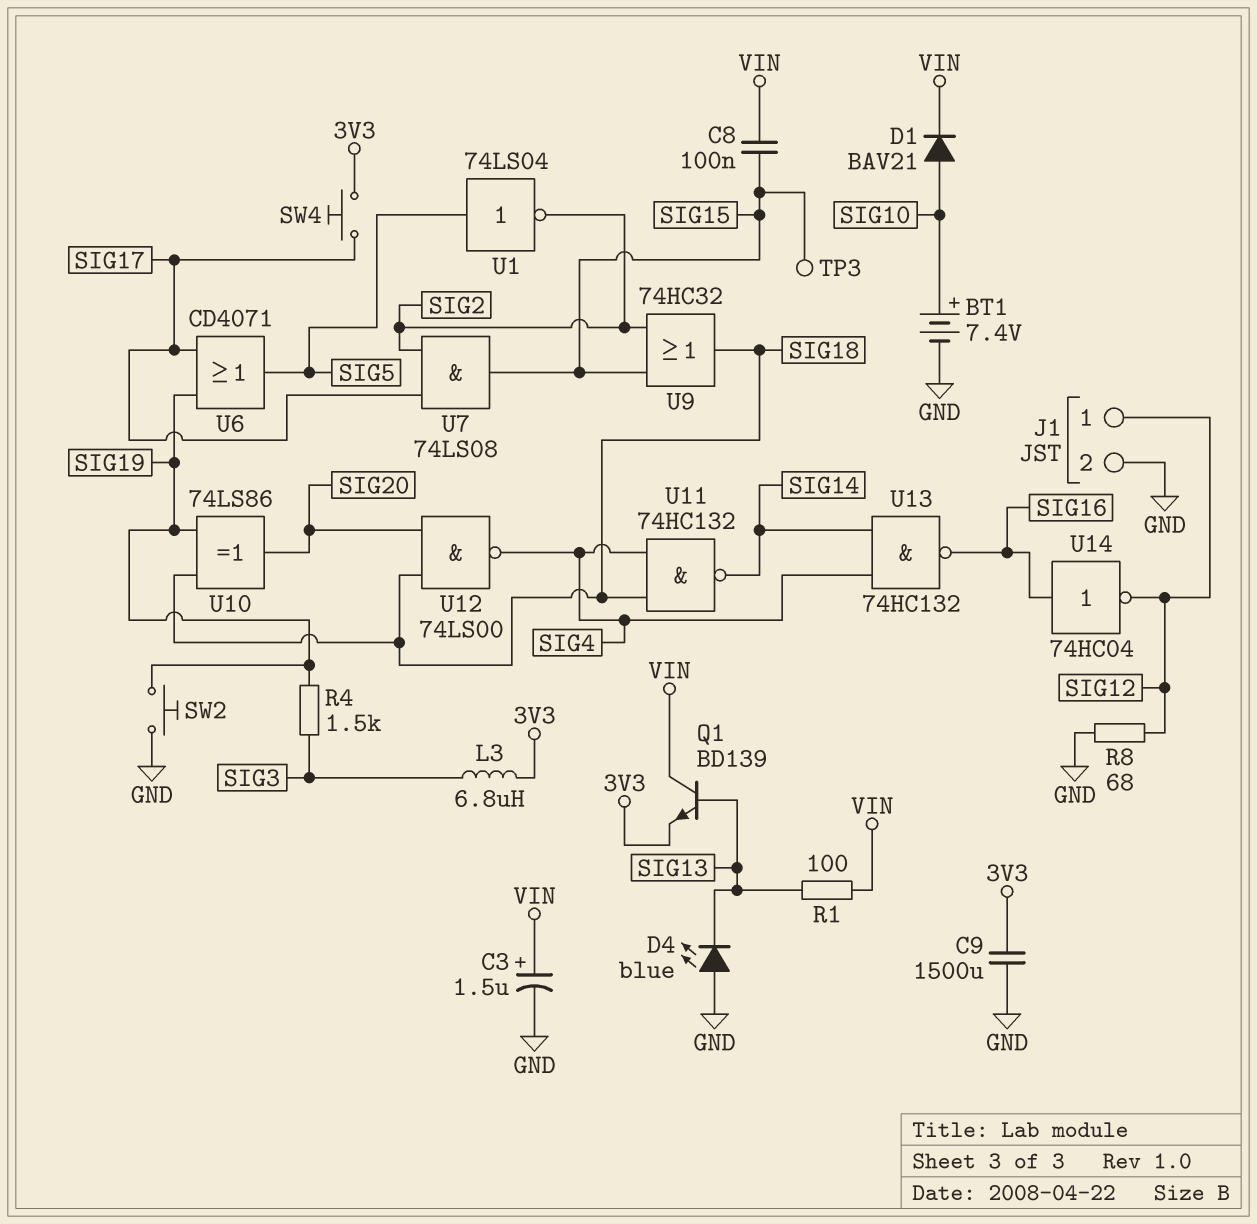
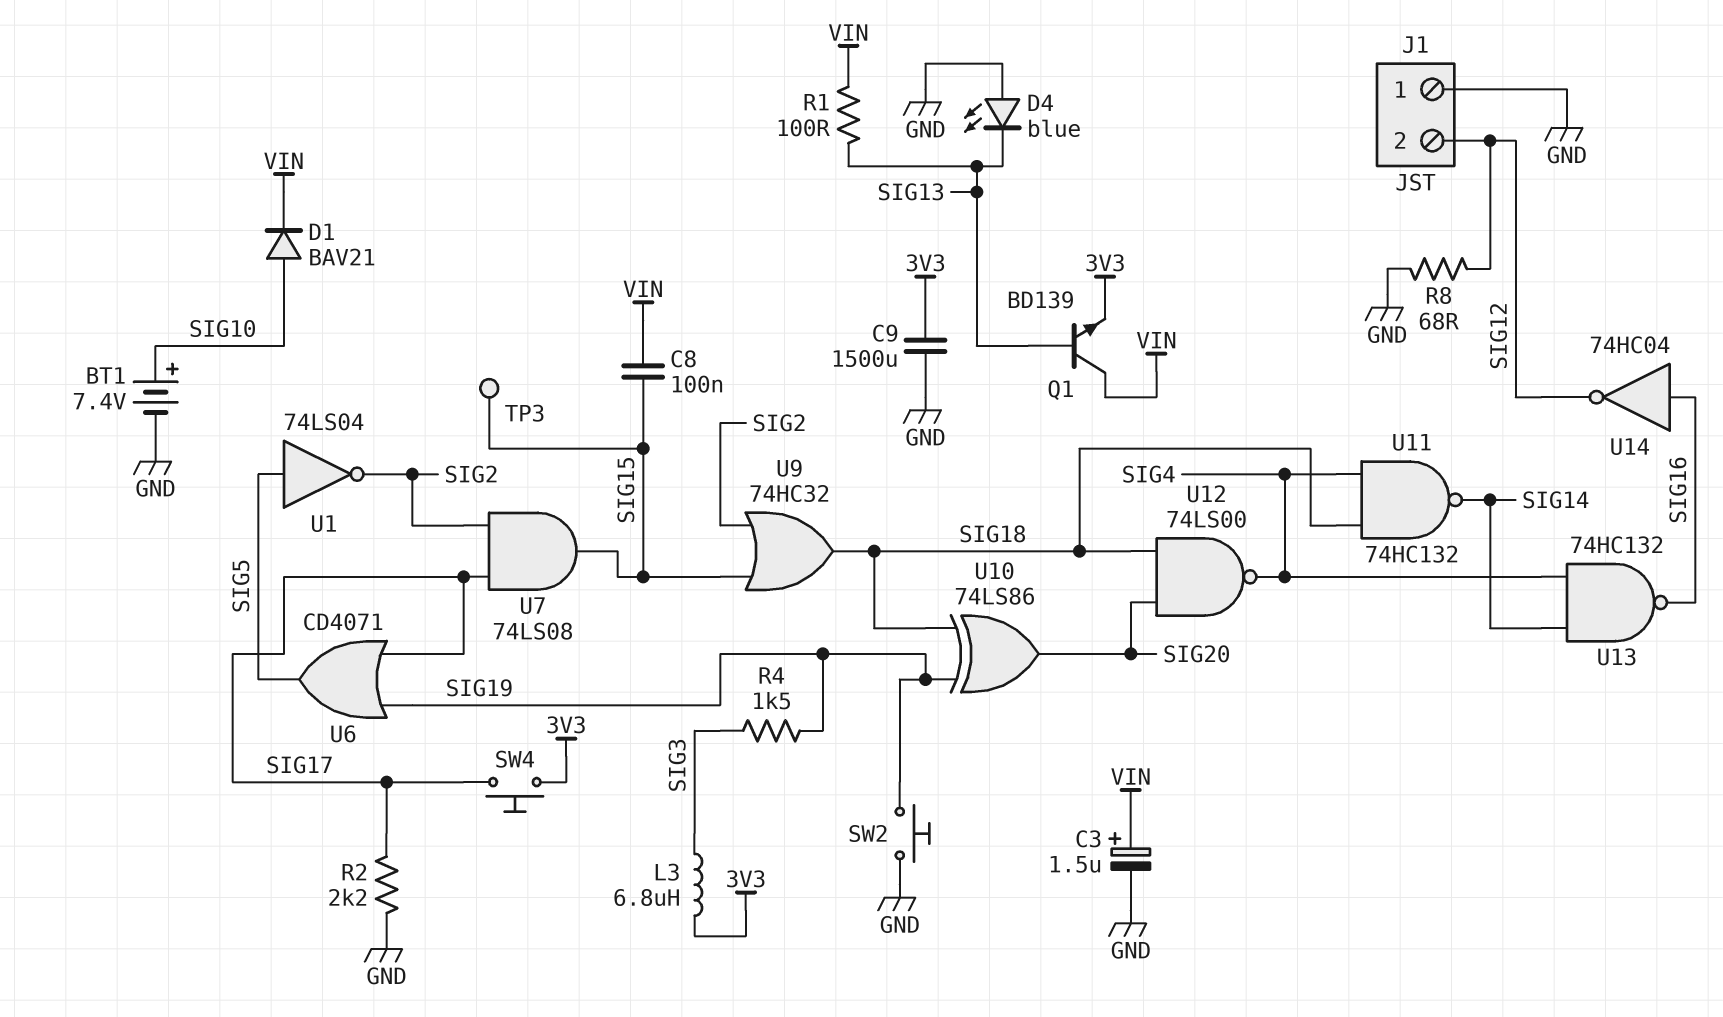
J1 pin 1: SIG12 -> GND
J1 pin 2: GND -> SIG12
R2: none -> 2.2k (GND, SIG17)

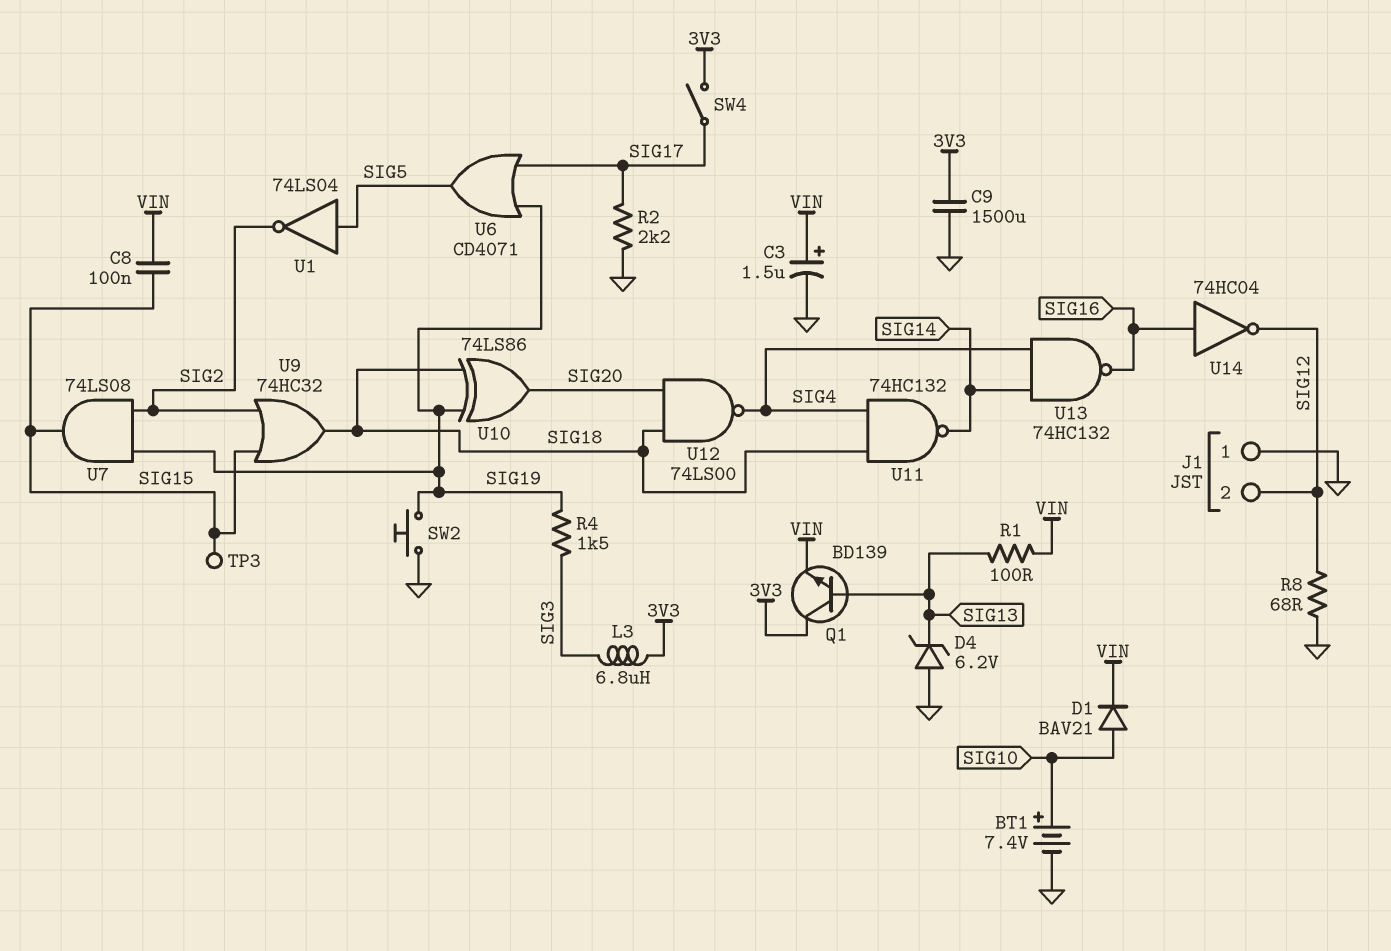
D4: LED blue (A GND, K SIG13) -> zener 6.2V (A GND, K SIG13)
Q1: NPN BD139 (B SIG13, C VIN, E 3V3) -> NPN BD139 (B SIG13, C 3V3, E VIN)
SW4: button (3V3, SIG17) -> switch (3V3, SIG17)
U7: AND 74LS08 (in SIG2, in SIG17, out SIG15) -> AND 74LS08 (in SIG2, in SIG19, out SIG15)

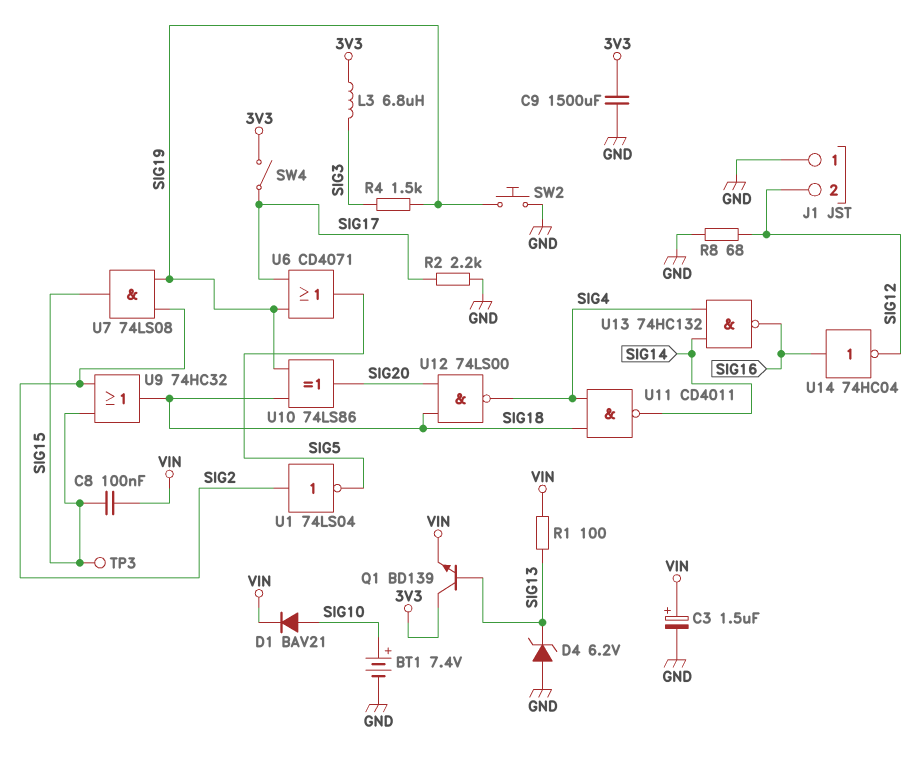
U1: NOT 74LS04 (in SIG5, out SIG2) -> NOT 74LS04 (in SIG2, out SIG5)
U11: NAND 74HC132 (in SIG4, in SIG18, out SIG14) -> NAND CD4011 (in SIG4, in SIG18, out SIG14)

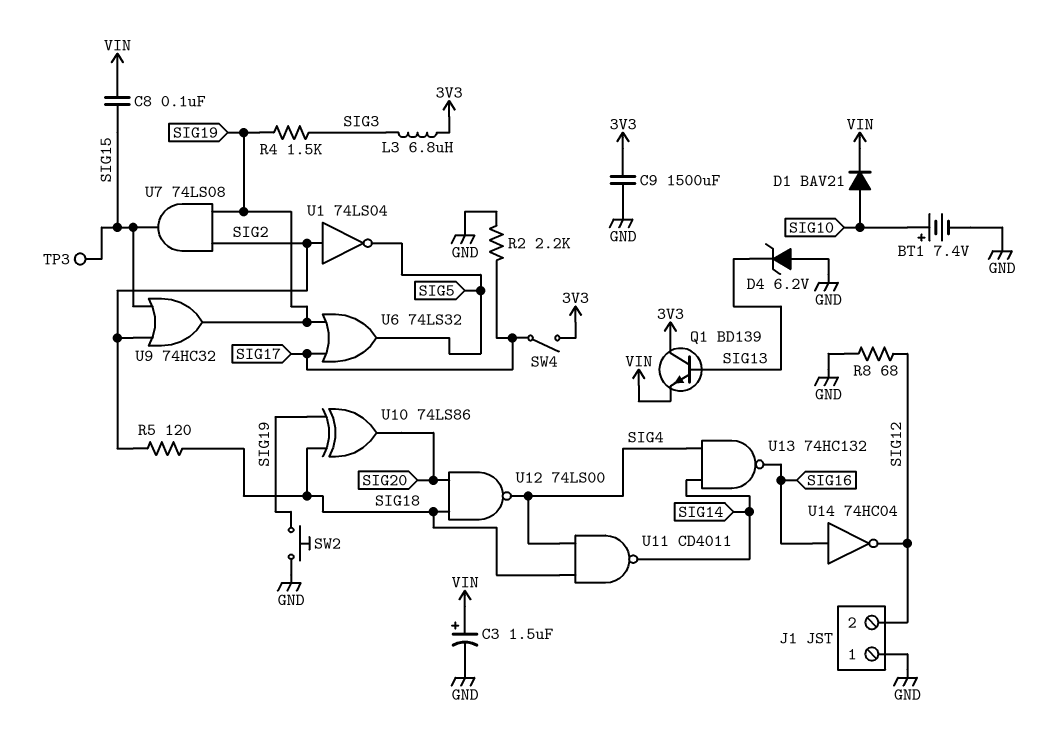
R1: 100 (SIG13, VIN) -> none
R5: none -> 120 (SIG2, SIG18)
U6: OR CD4071 (in SIG17, in SIG19, out SIG5) -> OR 74LS32 (in SIG17, in SIG19, out SIG5)
U9: OR 74HC32 (in SIG2, in SIG15, out SIG18) -> OR 74HC32 (in SIG2, in SIG15, out SIG19)

